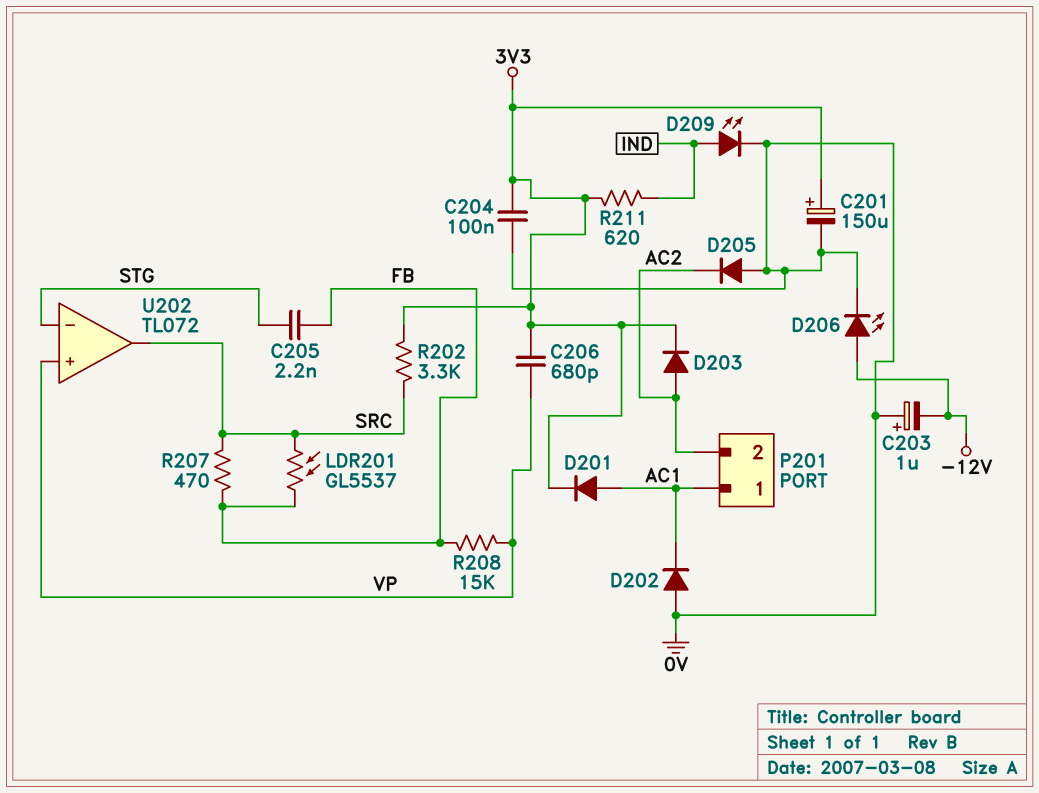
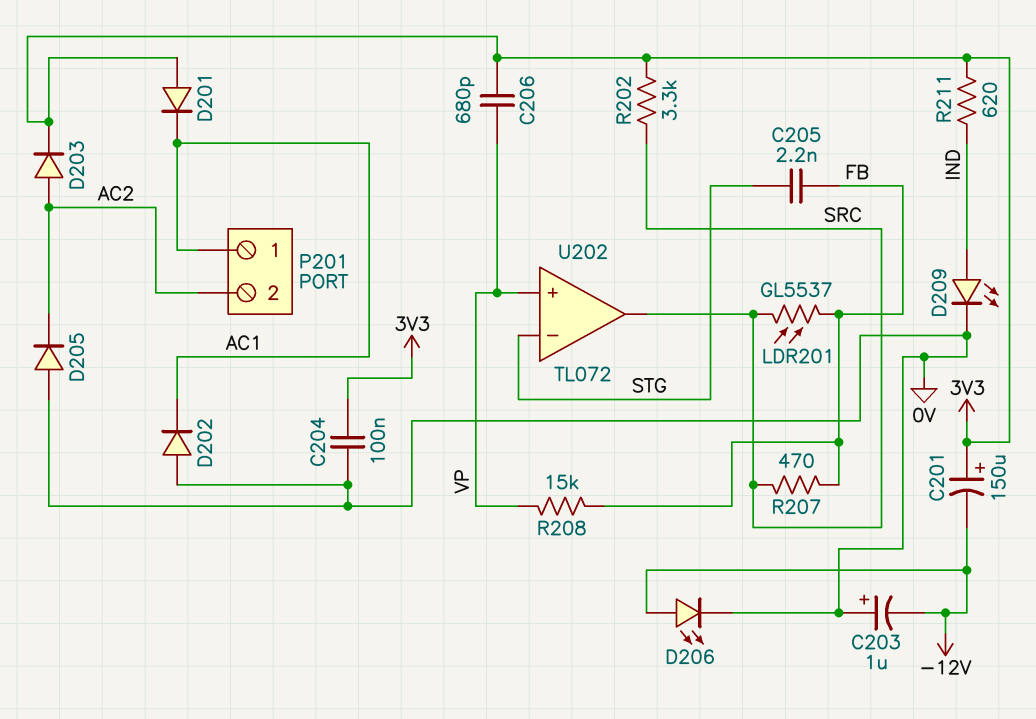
C201: 150uF (plus 3V3, minus 0V) -> 150uF (plus 3V3, minus -12V)
D201: diode (A AC1, K 3V3) -> diode (A 3V3, K AC1)

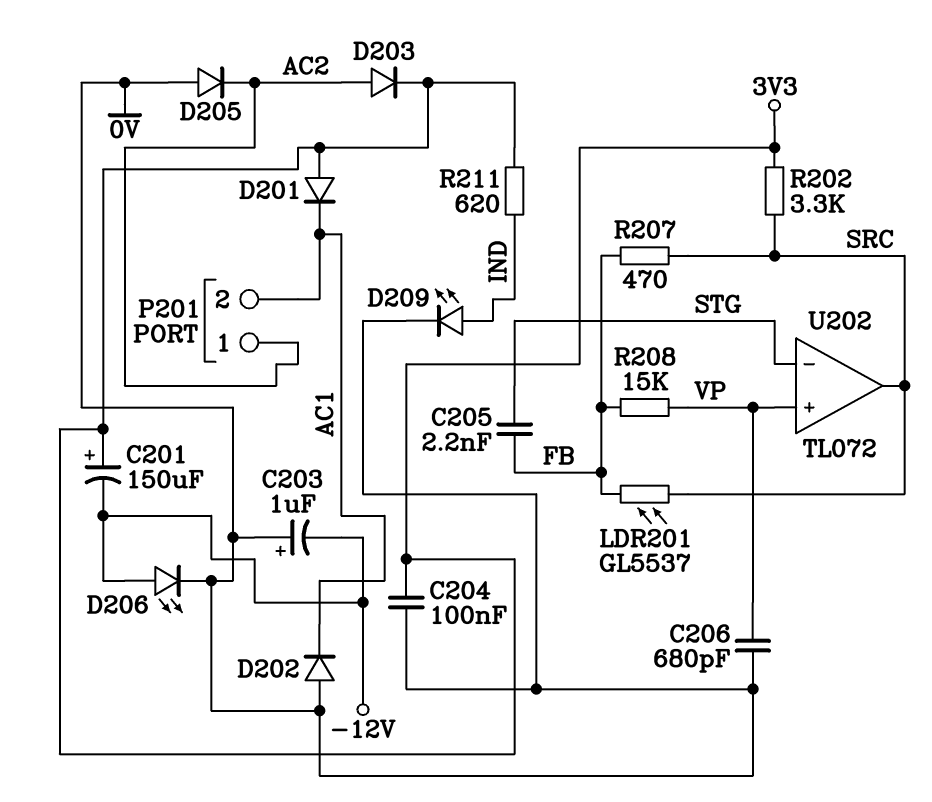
C206: 680pF (3V3, VP) -> 680pF (0V, VP)
P201 pin 1: AC1 -> AC2
P201 pin 2: AC2 -> AC1

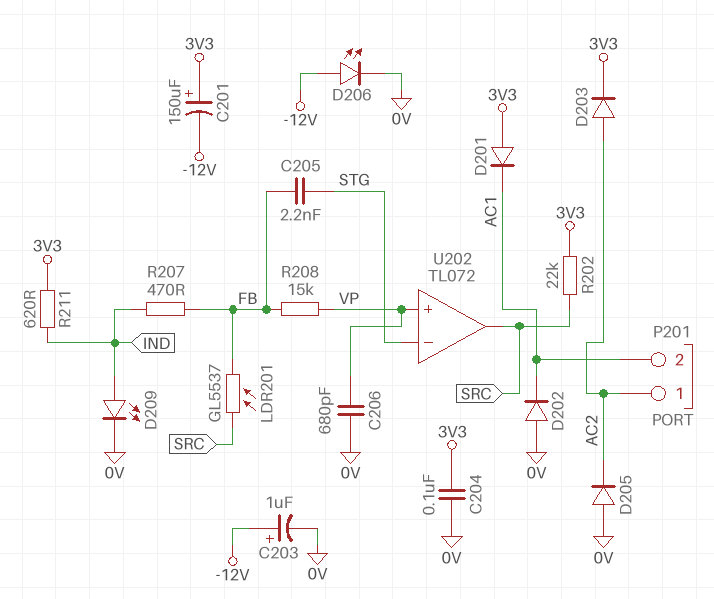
C203: 1uF (plus 0V, minus -12V) -> 1uF (plus -12V, minus 0V)
R202: 3.3k (3V3, SRC) -> 22k (3V3, SRC)
R207: 470 (FB, SRC) -> 470 (FB, IND)

